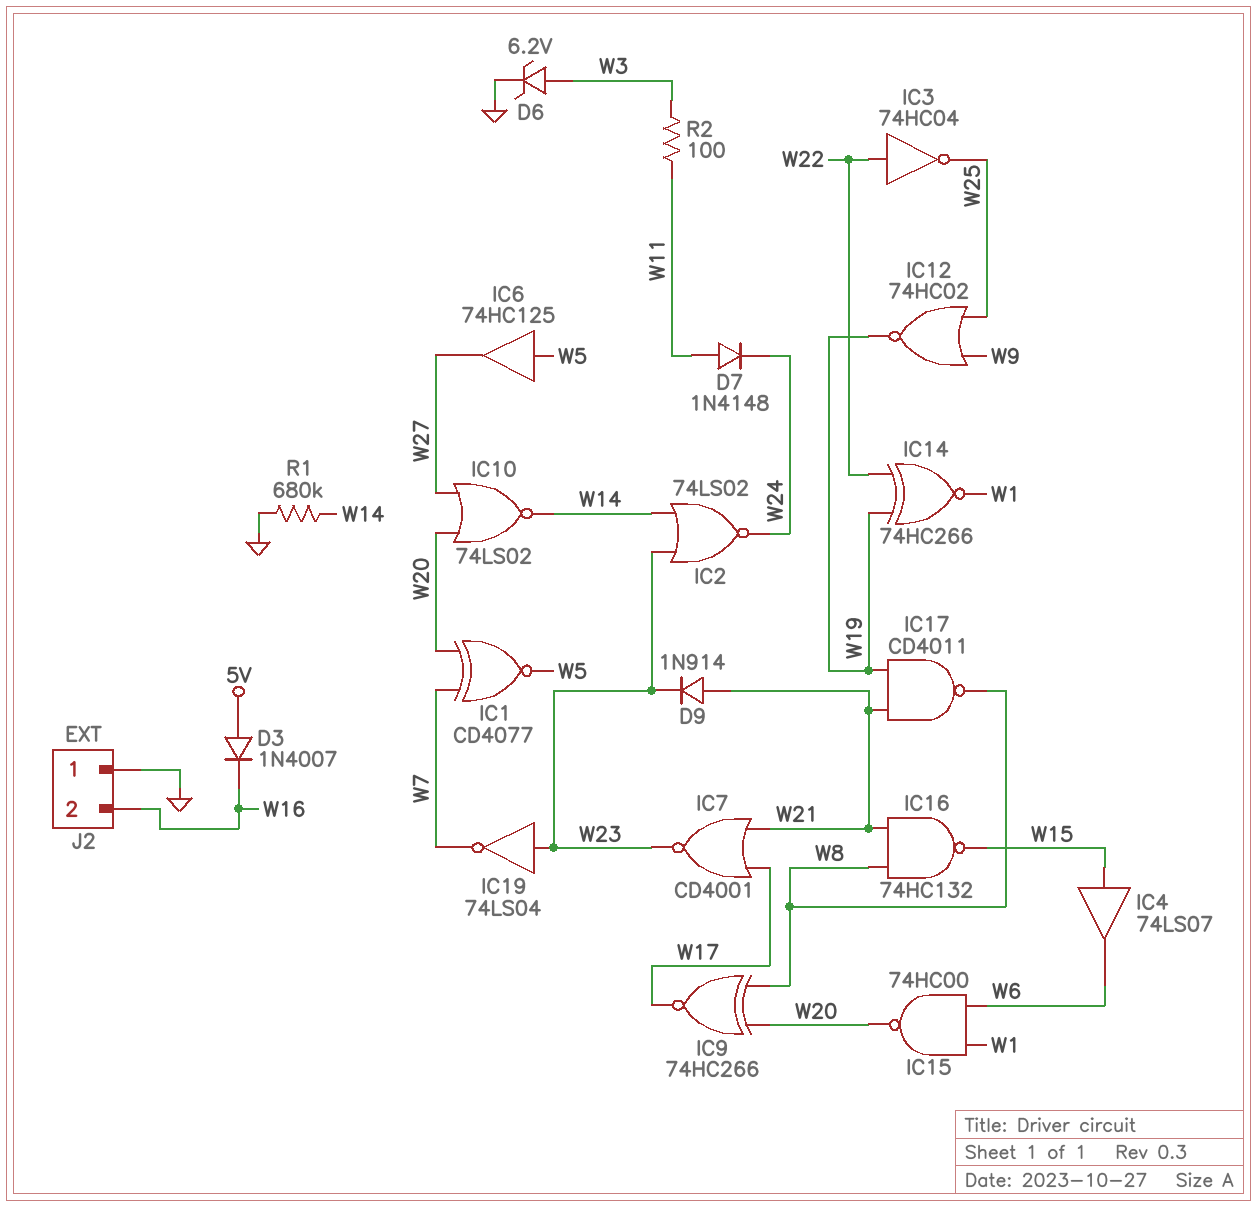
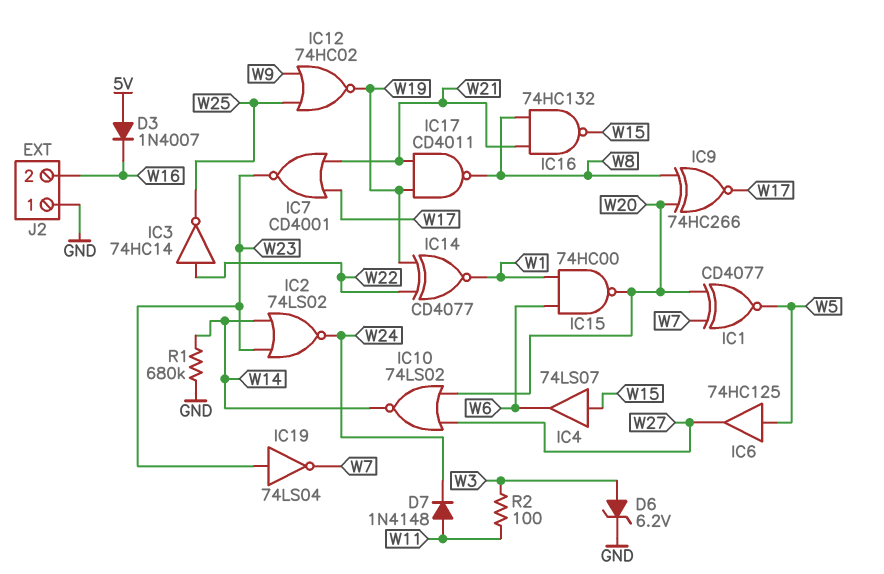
D9: diode 1N914 (A W21, K W23) -> none
IC3: NOT 74HC04 (in W22, out W25) -> NOT 74HC14 (in W22, out W25)
IC14: XNOR 74HC266 (in W19, in W22, out W1) -> XNOR CD4077 (in W19, in W22, out W1)

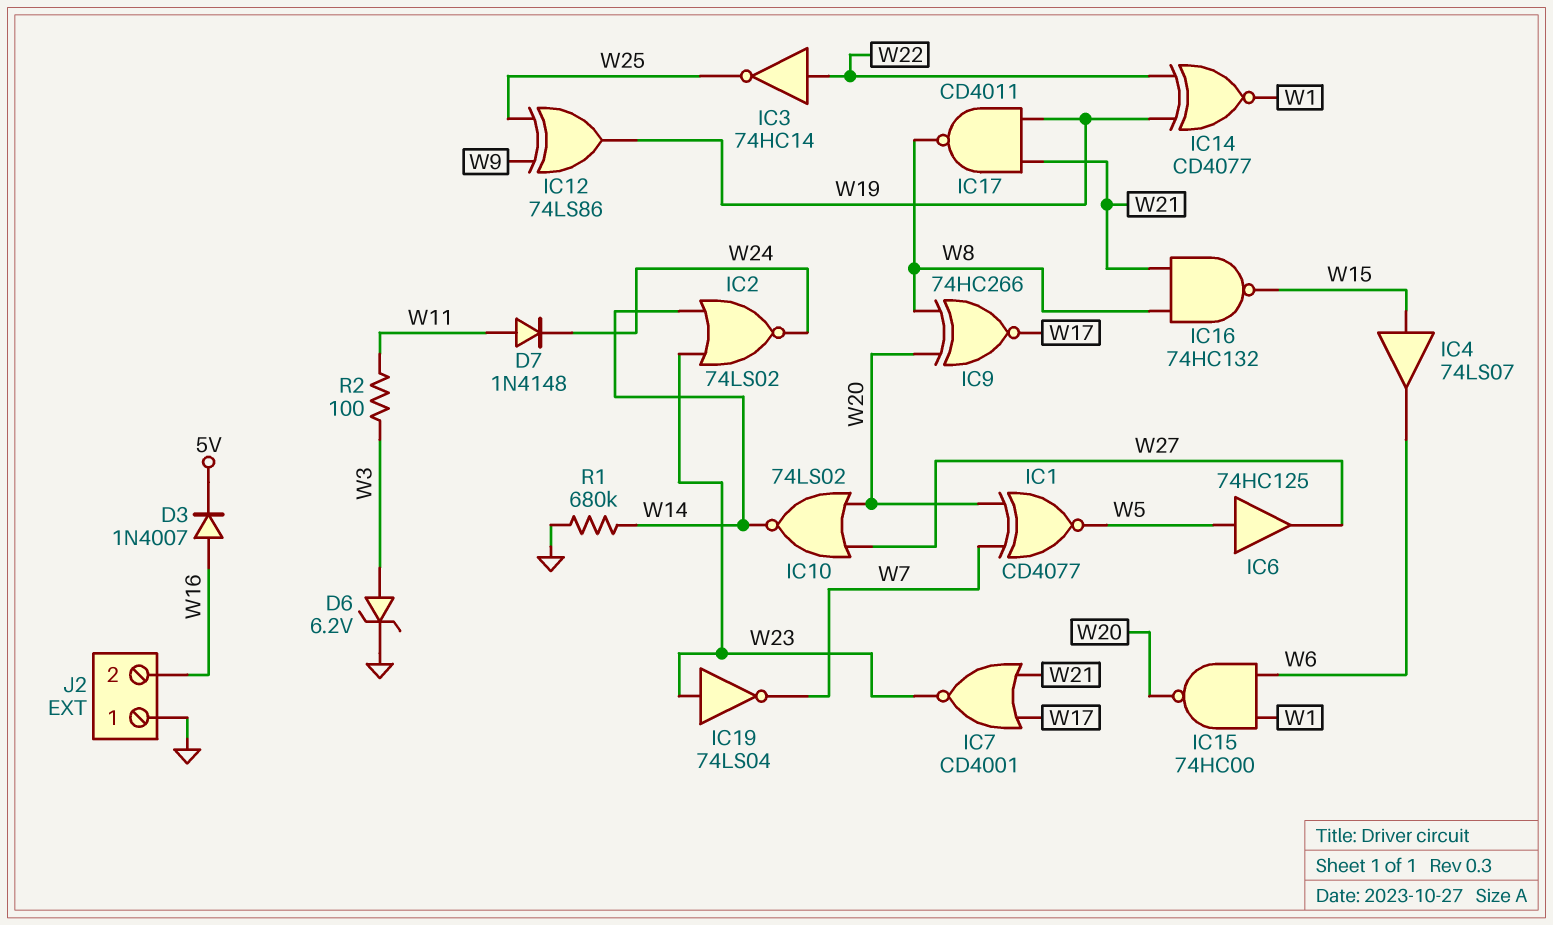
D3: diode 1N4007 (A 5V, K W16) -> diode 1N4007 (A W16, K 5V)
IC12: NOR 74HC02 (in W9, in W25, out W19) -> XOR 74LS86 (in W9, in W25, out W19)

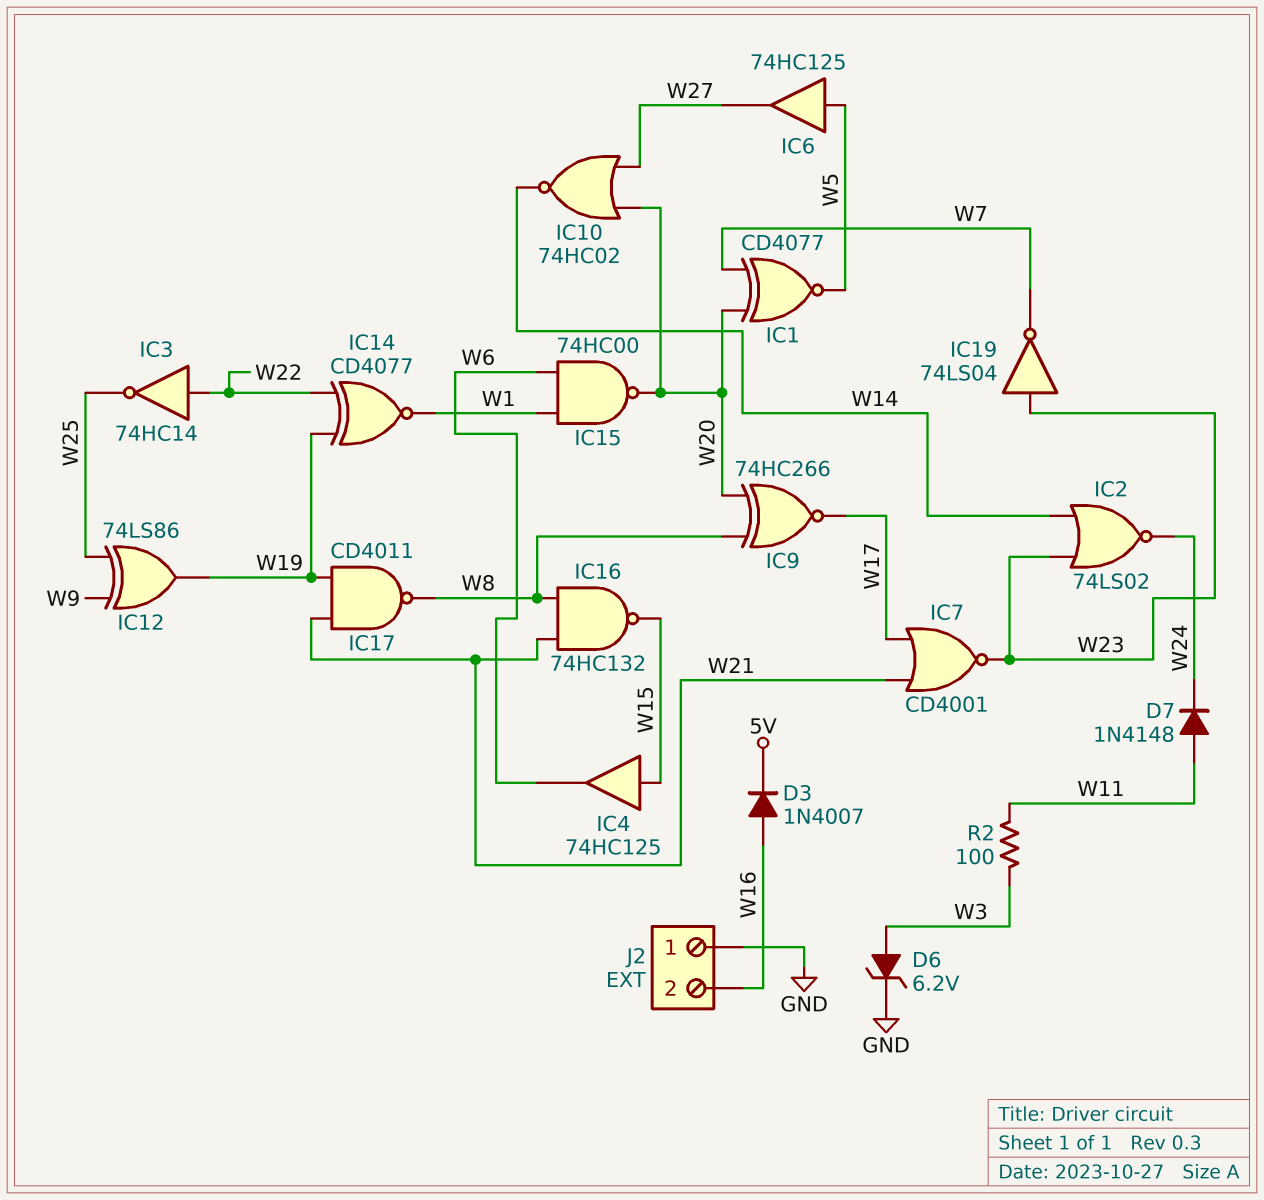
IC4: buffer 74LS07 (in W15, out W6) -> buffer 74HC125 (in W15, out W6)
IC10: NOR 74LS02 (in W20, in W27, out W14) -> NOR 74HC02 (in W20, in W27, out W14)
R1: 680k (GND, W14) -> none

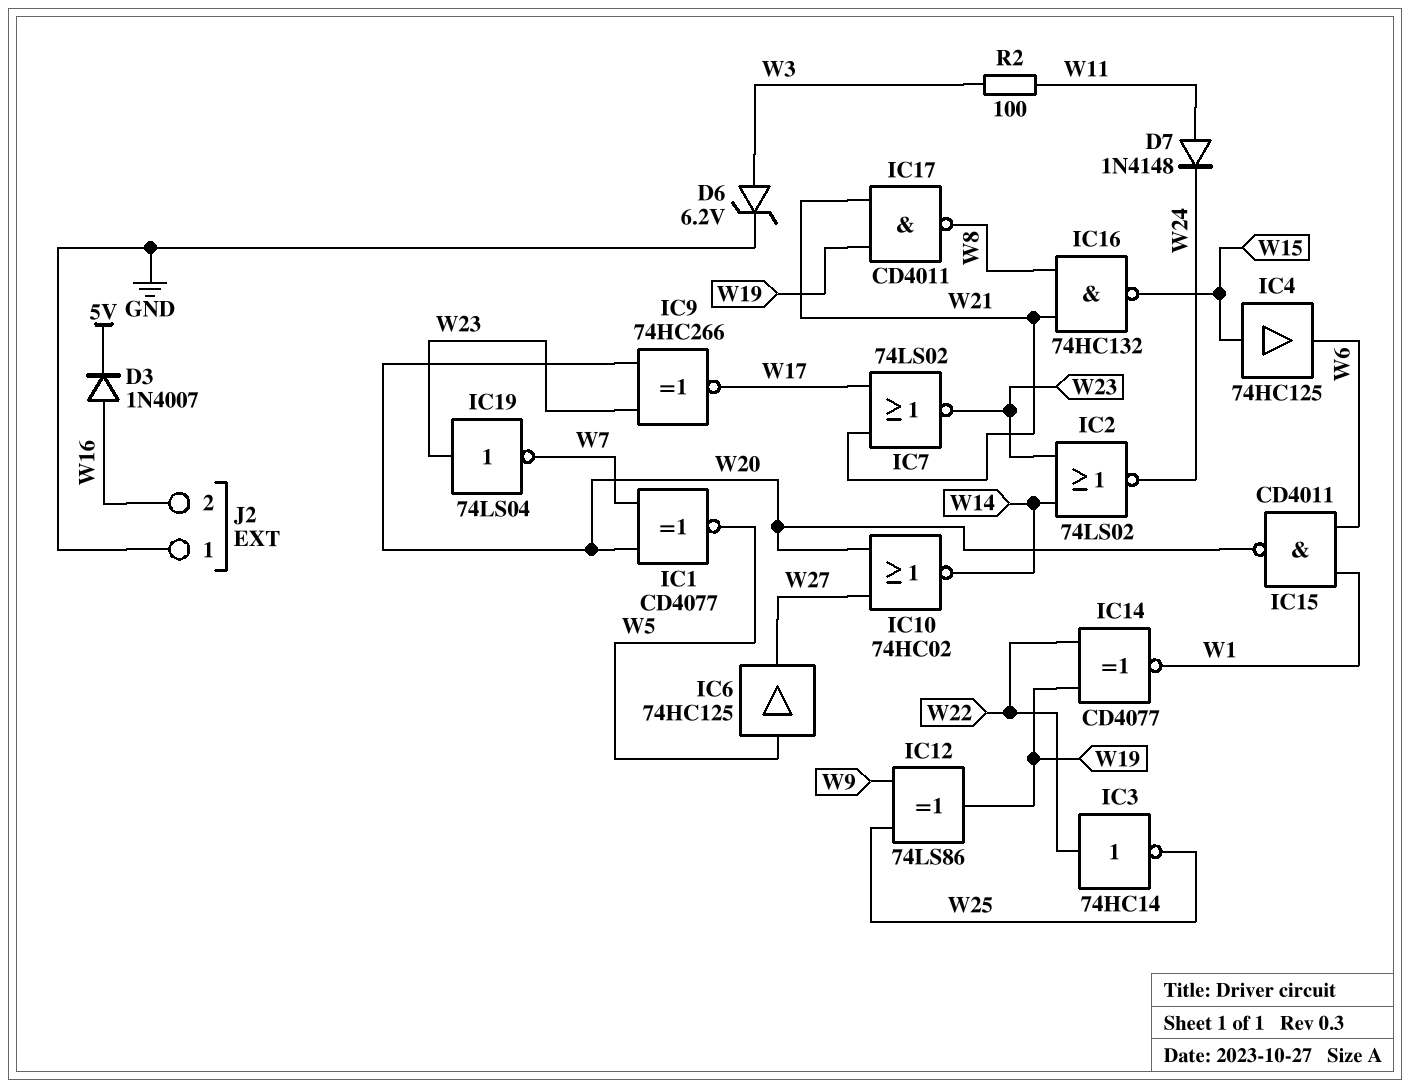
IC7: NOR CD4001 (in W17, in W21, out W23) -> NOR 74LS02 (in W17, in W21, out W23)
IC9: XNOR 74HC266 (in W8, in W20, out W17) -> XNOR 74HC266 (in W20, in W23, out W17)
IC15: NAND 74HC00 (in W1, in W6, out W20) -> NAND CD4011 (in W1, in W6, out W20)

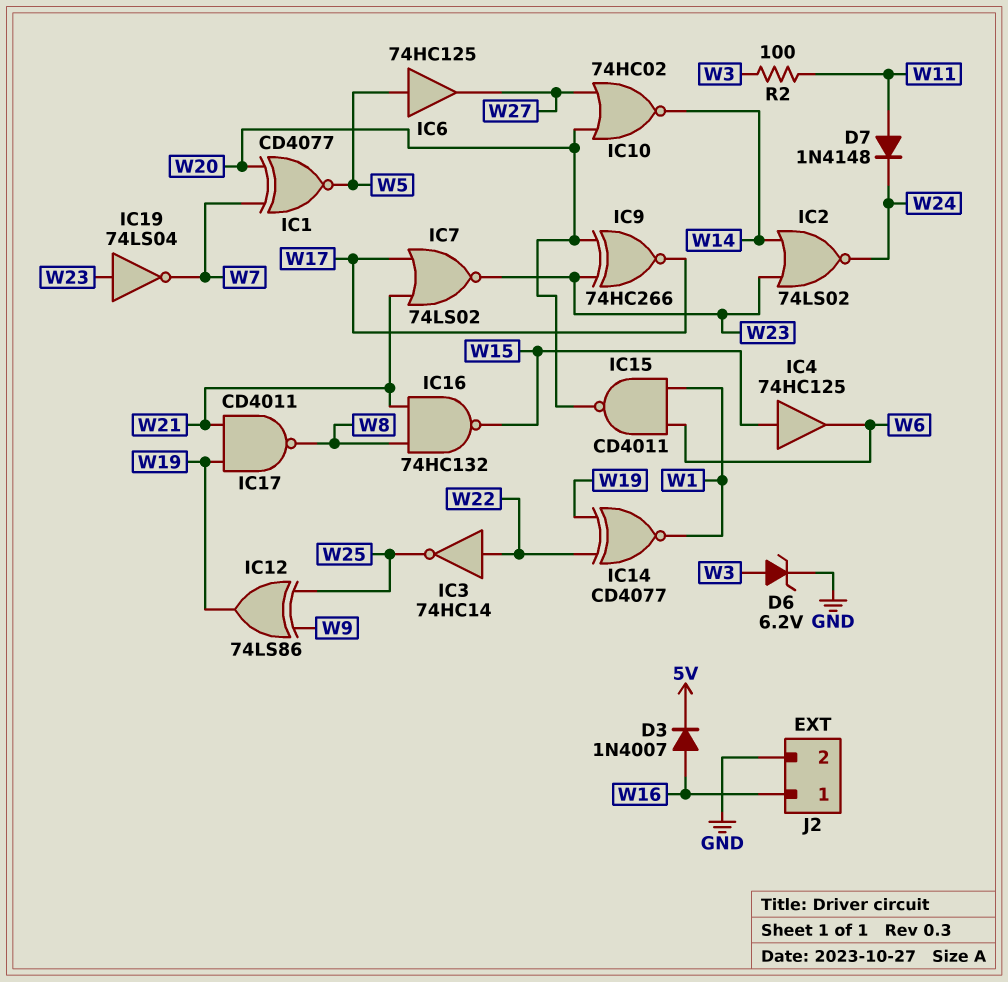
J2 pin 1: GND -> W16
J2 pin 2: W16 -> GND

